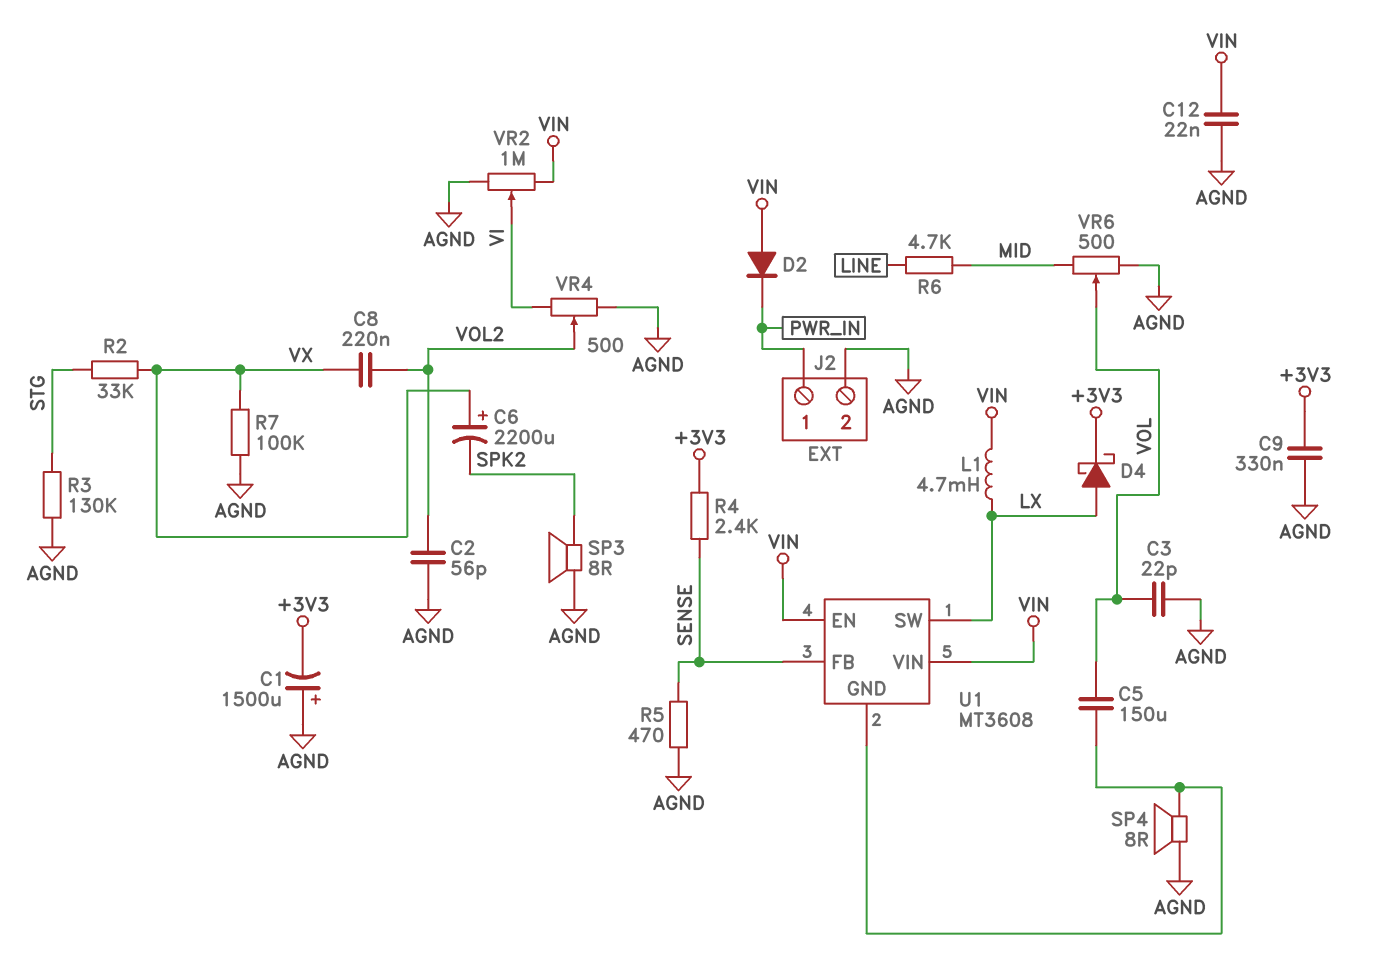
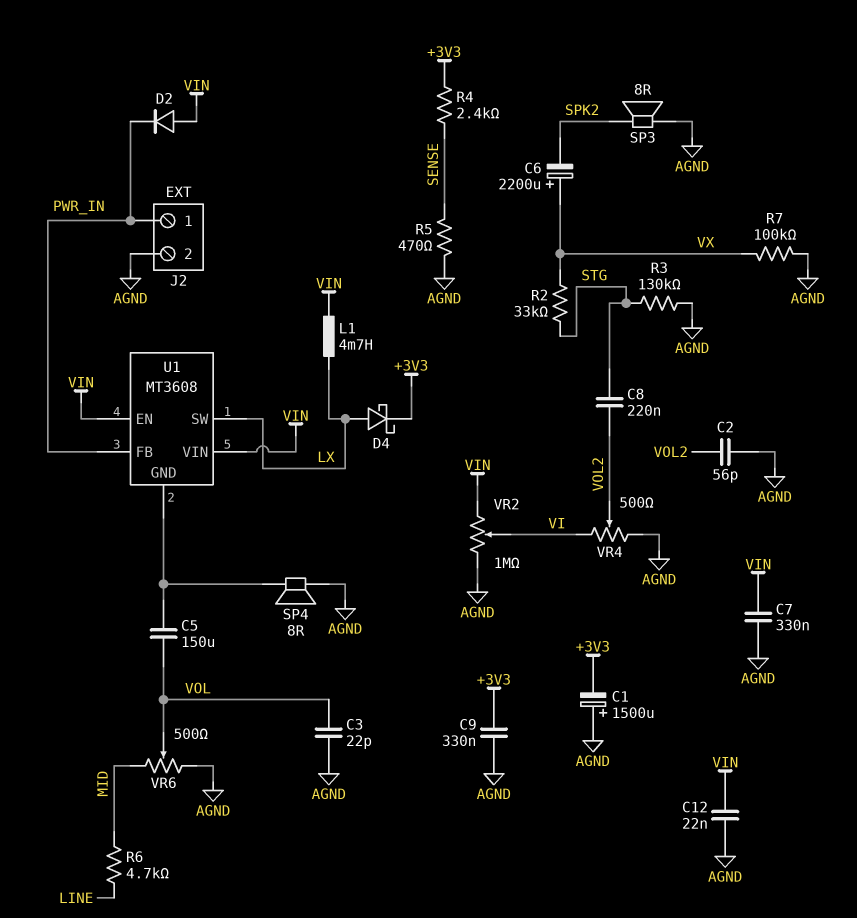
C7: none -> 330nF (AGND, VIN)
C8: 220nF (VOL2, VX) -> 220nF (STG, VOL2)
U1 pin FB: SENSE -> PWR_IN

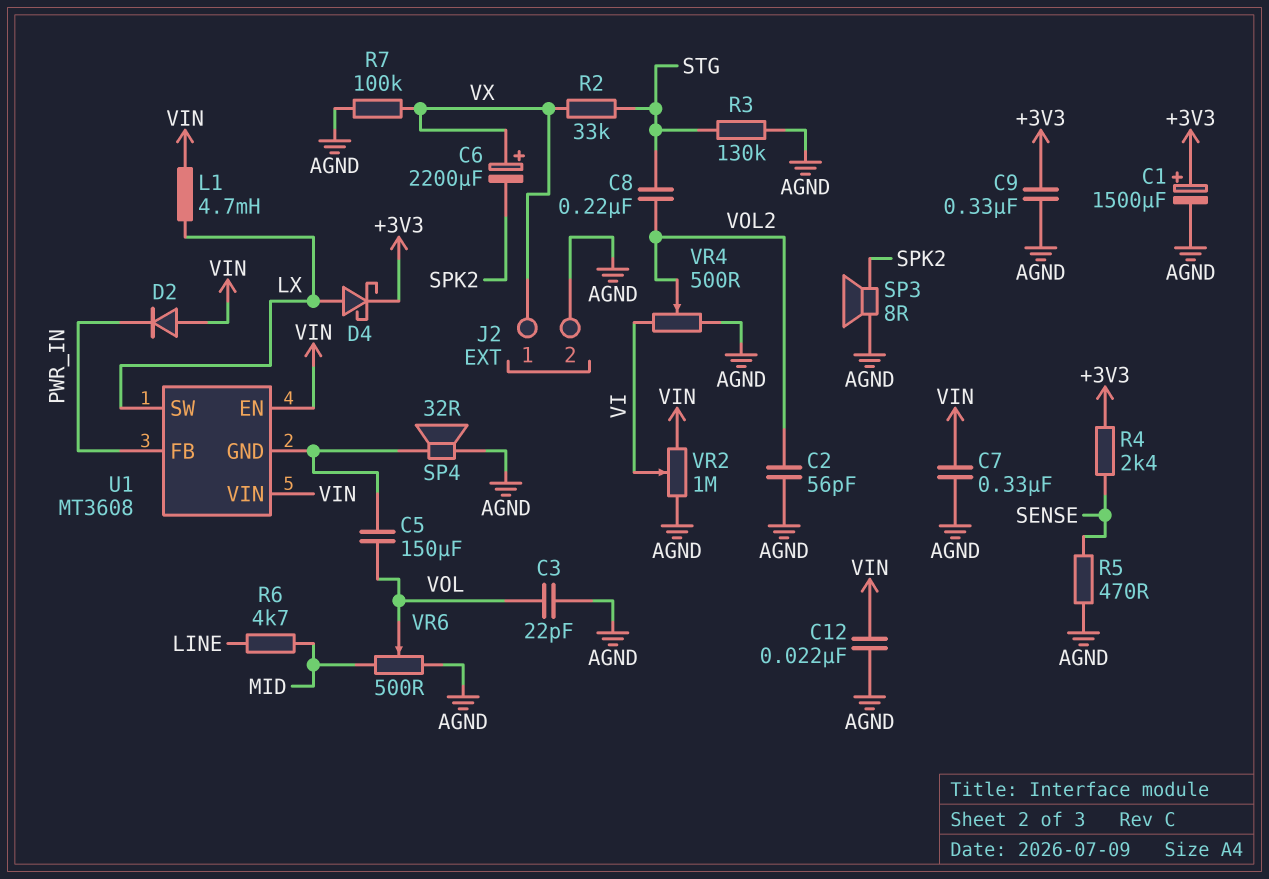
C1: 1500uF (plus AGND, minus +3V3) -> 1500uF (plus +3V3, minus AGND)
J2 pin 1: PWR_IN -> VX
SP4: speaker 8R (AGND, U1/GND) -> speaker 32R (AGND, U1/GND)

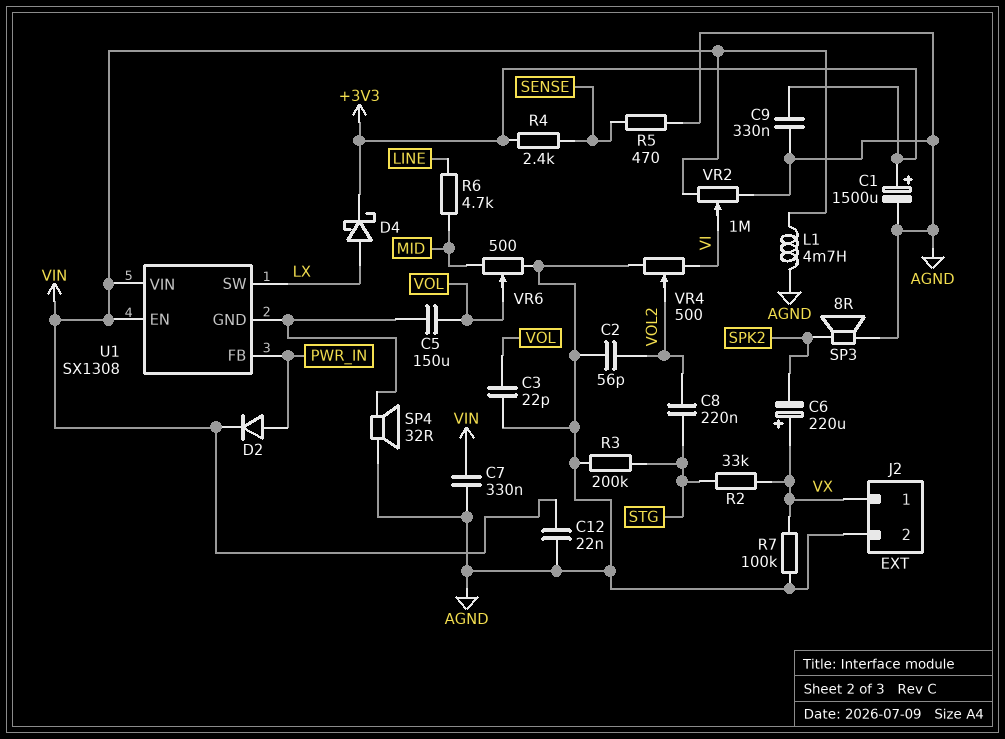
C6: 2200uF (plus VX, minus SPK2) -> 220uF (plus VX, minus SPK2)
D2: diode (A VIN, K PWR_IN) -> diode (A PWR_IN, K VIN)
L1: 4.7mH (LX, VIN) -> 4.7mH (AGND, VIN)
R3: 130k (AGND, STG) -> 200k (AGND, STG)
U1: MT3608 -> SX1308

